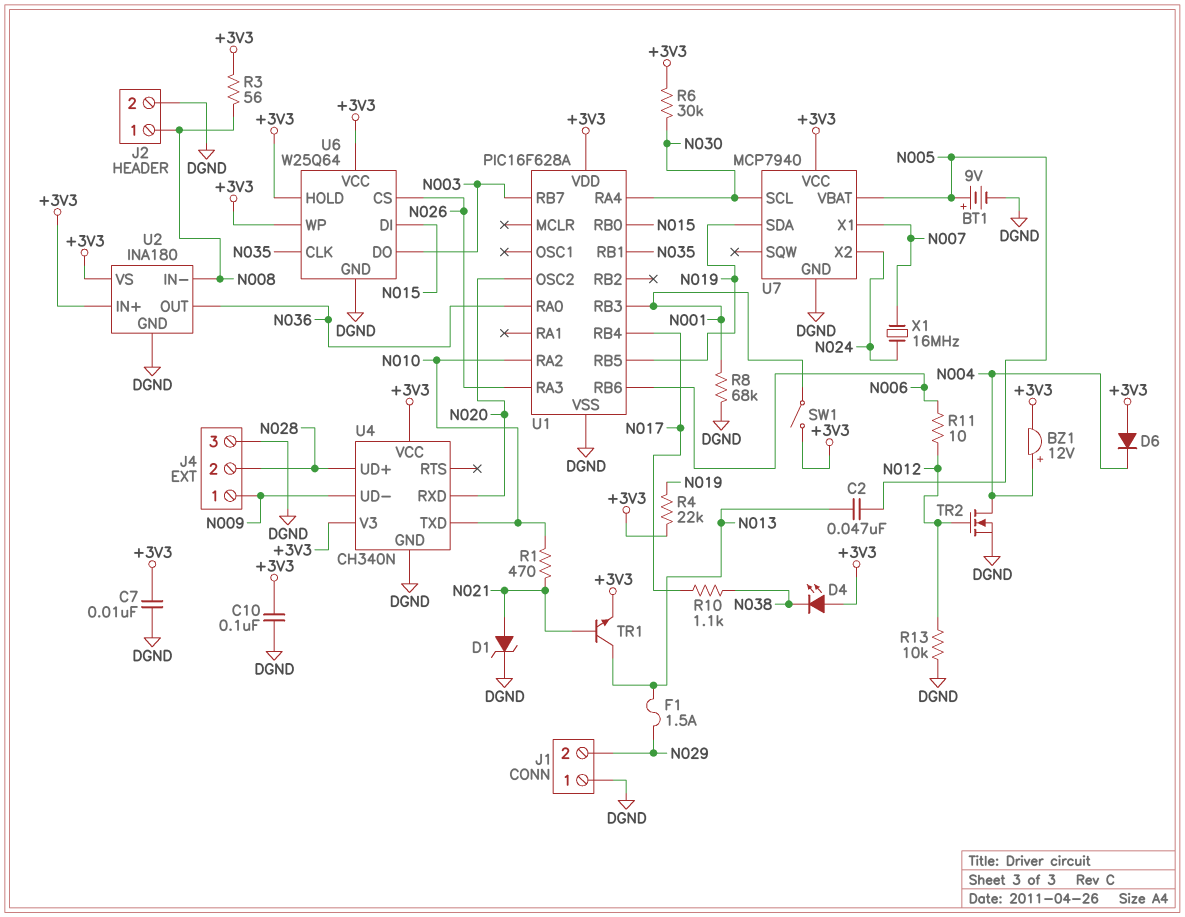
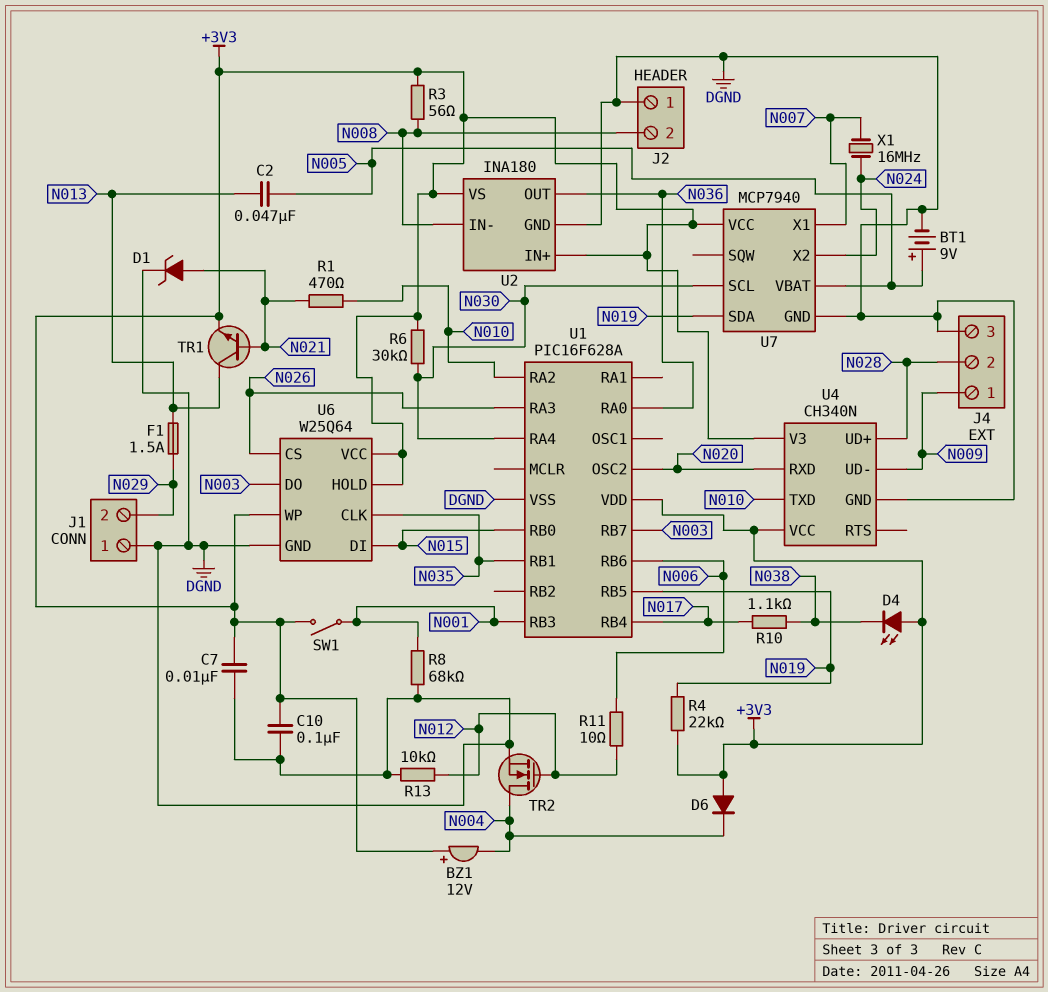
BZ1: buzzer 12V (plus N004, minus +3V3) -> buzzer 12V (plus +3V3, minus N004)
J2 pin 1: N008 -> DGND
J2 pin 2: DGND -> N008

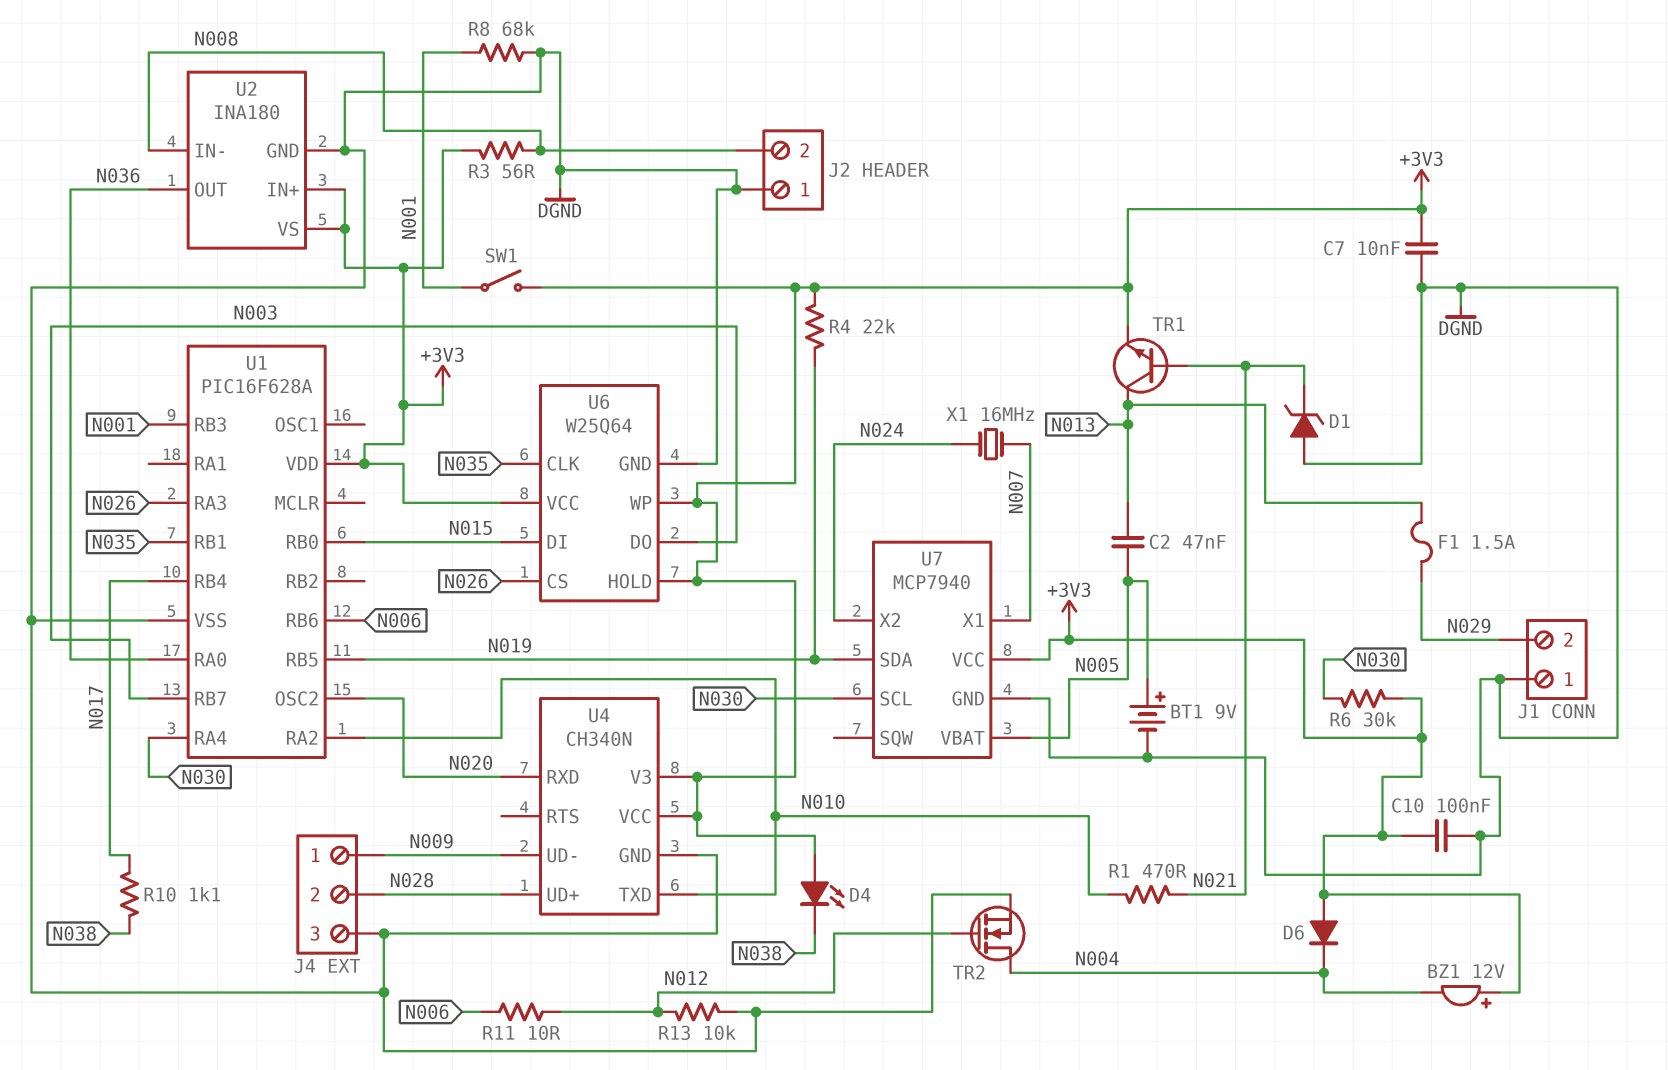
D1: zener (A N021, K DGND) -> zener (A DGND, K N021)

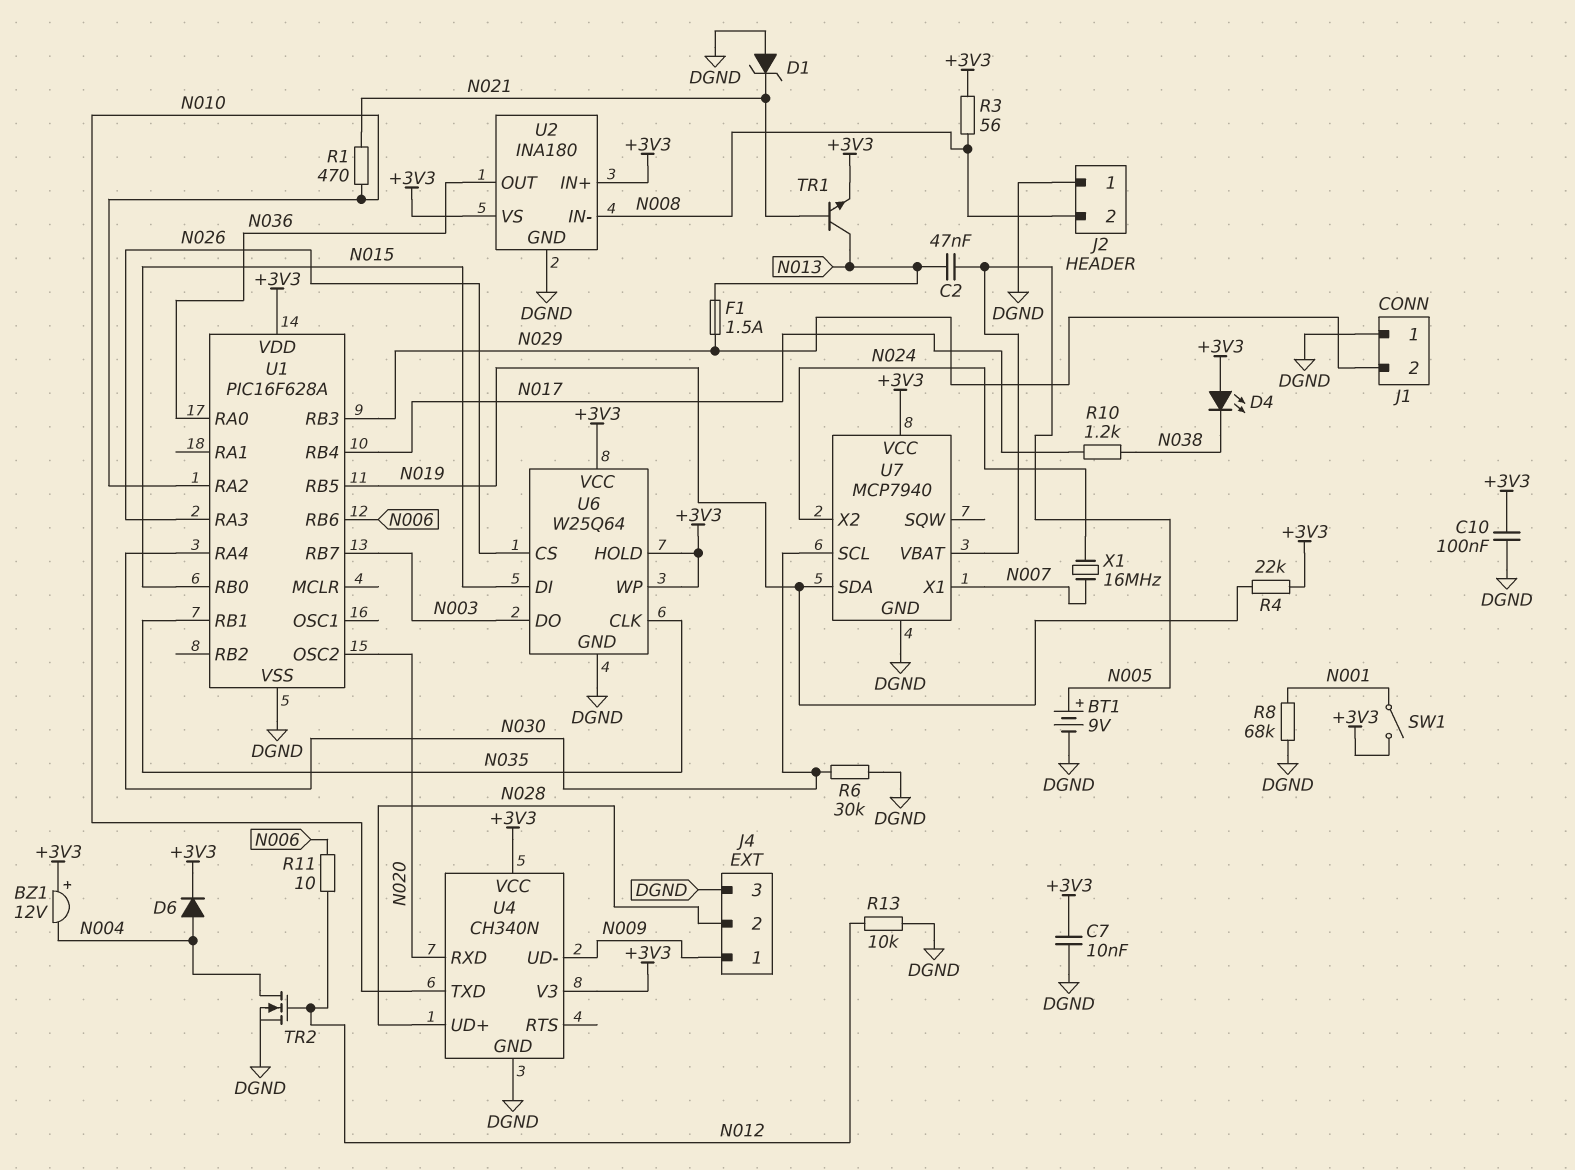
D6: diode (A +3V3, K N004) -> diode (A N004, K +3V3)
R6: 30k (+3V3, N030) -> 30k (DGND, N030)
R10: 1.1k (N017, N038) -> 1.2k (N017, N038)
U1 pin RB3: N001 -> N029

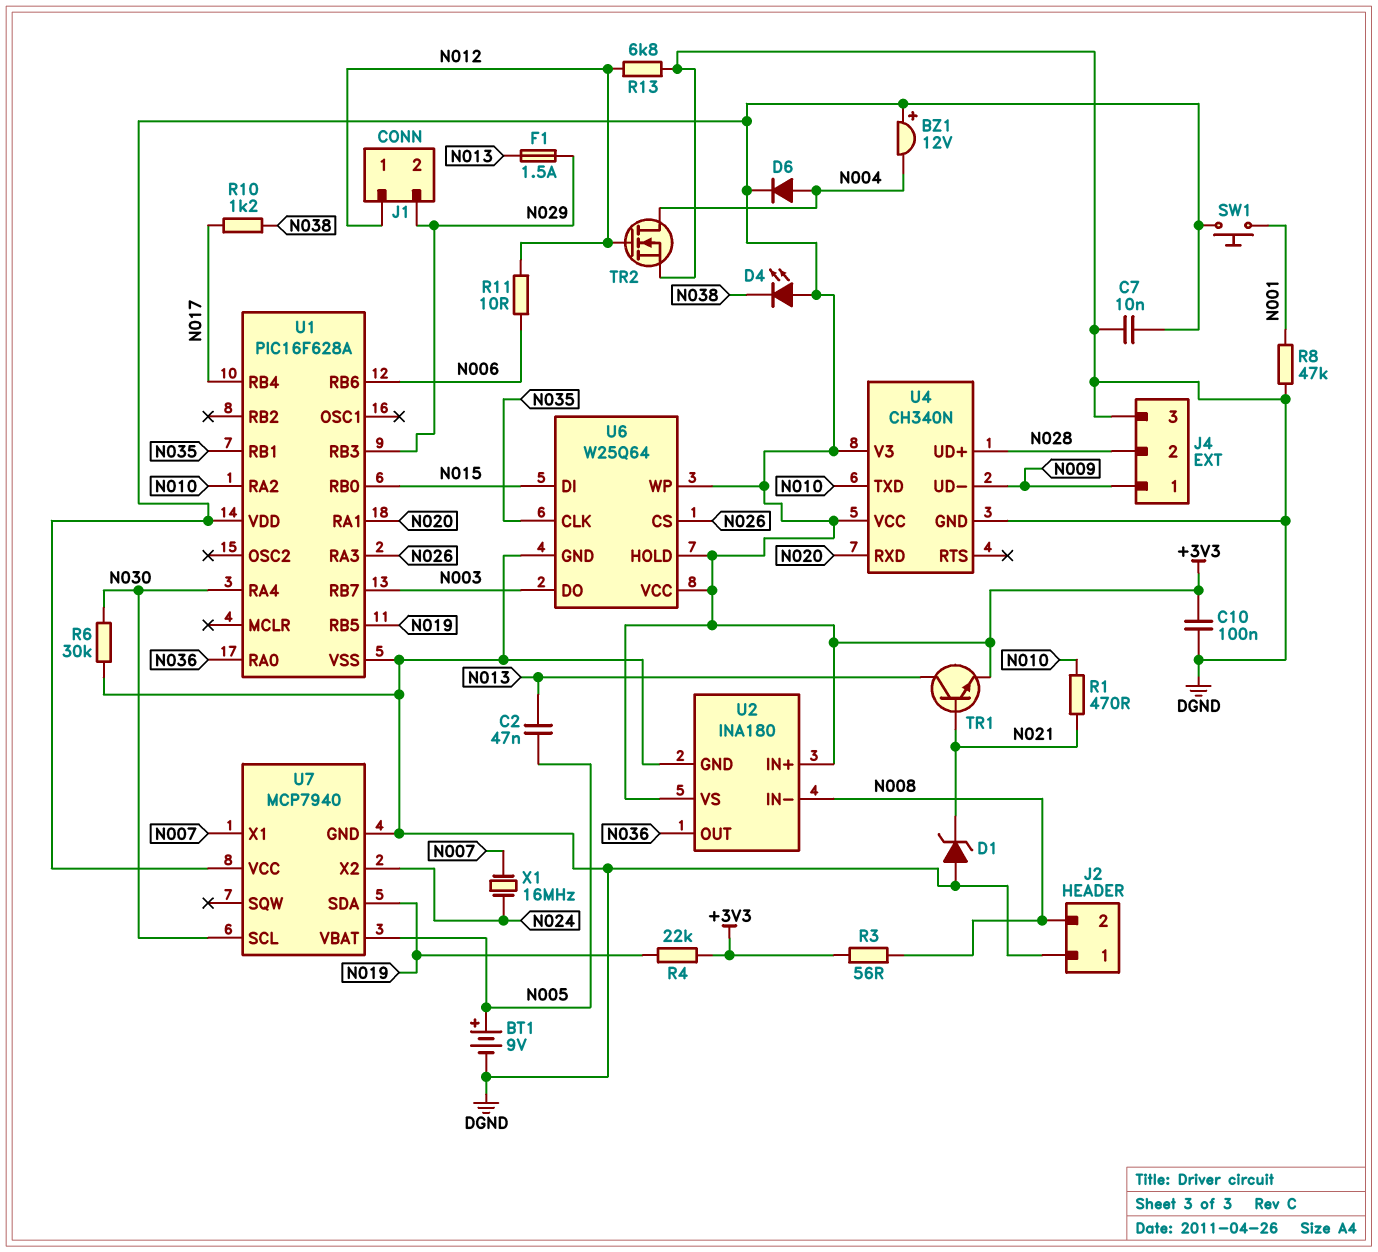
J1 pin 1: DGND -> N012
R8: 68k (DGND, N001) -> 47k (DGND, N001)
R13: 10k (DGND, N012) -> 6.8k (DGND, N012)
SW1: switch (+3V3, N001) -> button (+3V3, N001)
U1 pin OSC2: N020 -> none
U1 pin RA1: none -> N020

